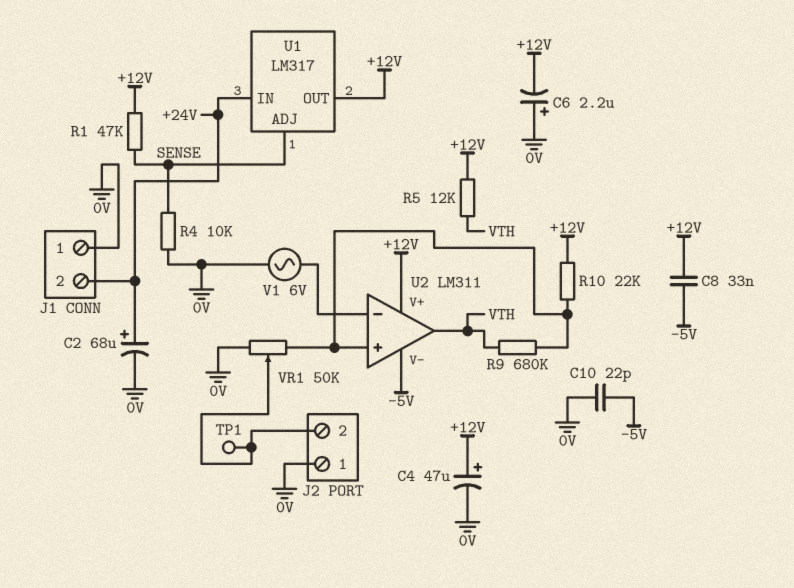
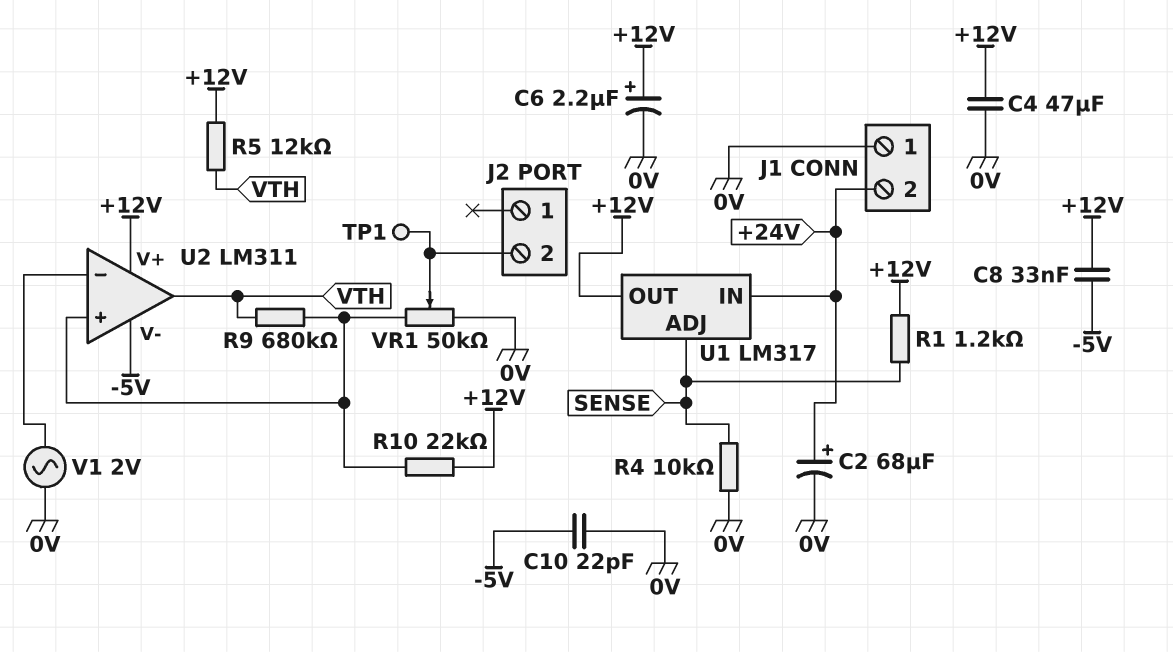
C4: 47uF (plus +12V, minus 0V) -> 47uF (+12V, 0V)
C6: 2.2uF (plus 0V, minus +12V) -> 2.2uF (plus +12V, minus 0V)
J2 pin 1: 0V -> none
R1: 47k (+12V, SENSE) -> 1.2k (+12V, SENSE)
V1: AC 6V (0V, U2/in-) -> AC 2V (0V, U2/in-)

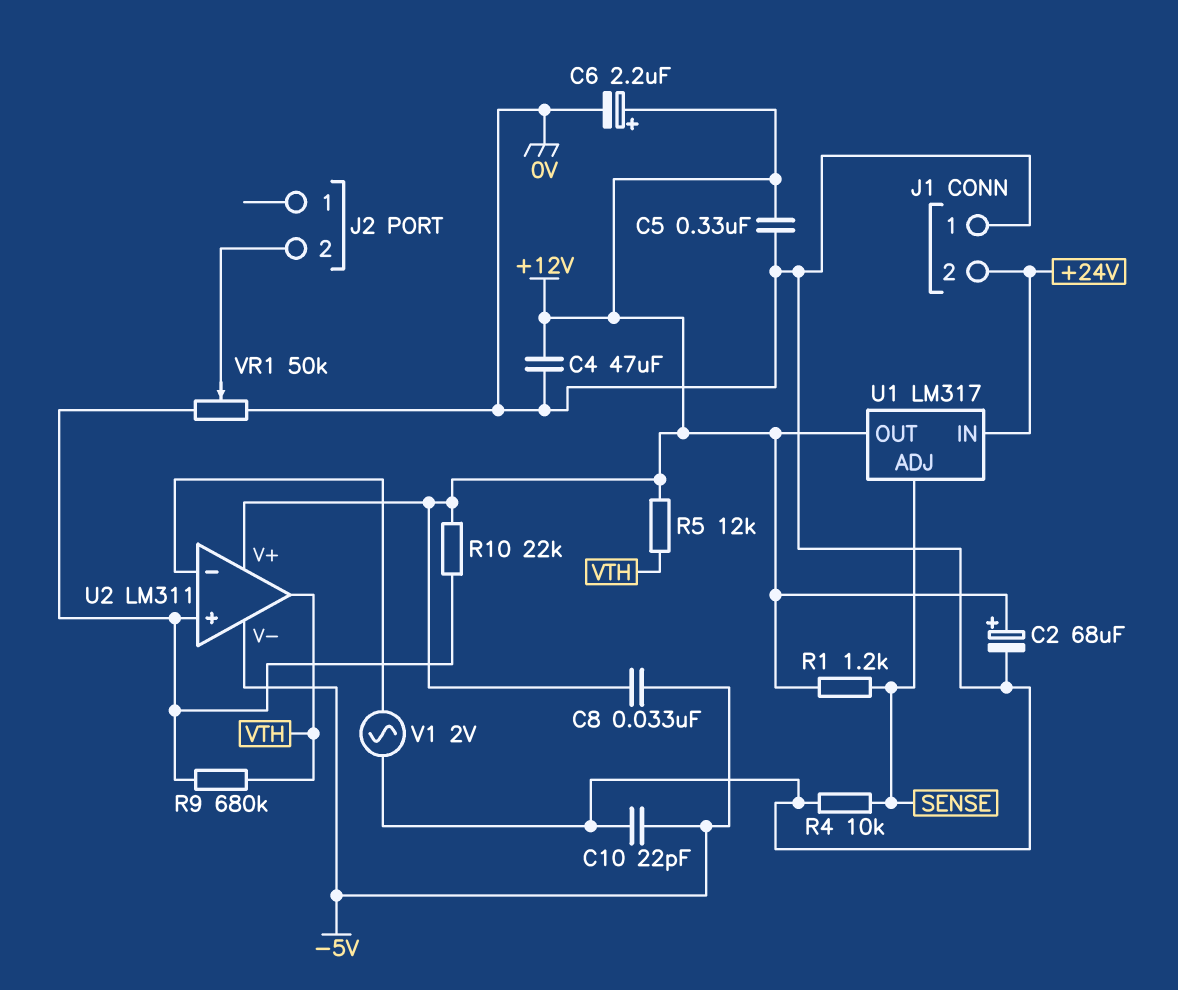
C2: 68uF (plus +24V, minus 0V) -> 68uF (plus +12V, minus 0V)
C5: none -> 330nF (+12V, 0V)
TP1: test point (J2/2) -> none

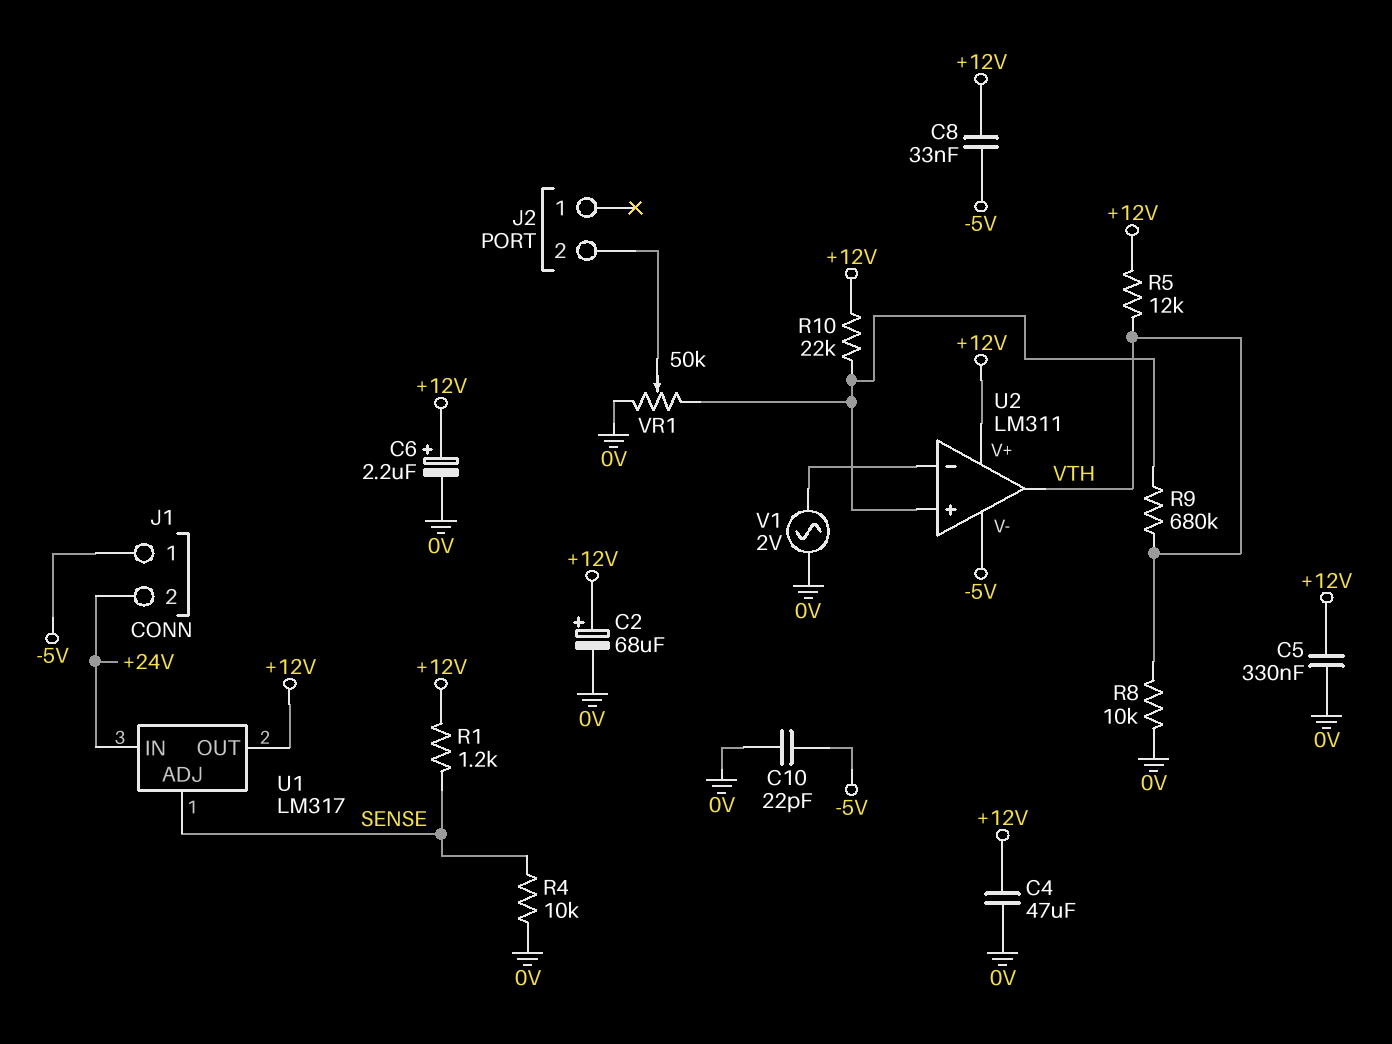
J1 pin 1: 0V -> -5V
R8: none -> 10k (0V, VTH)

